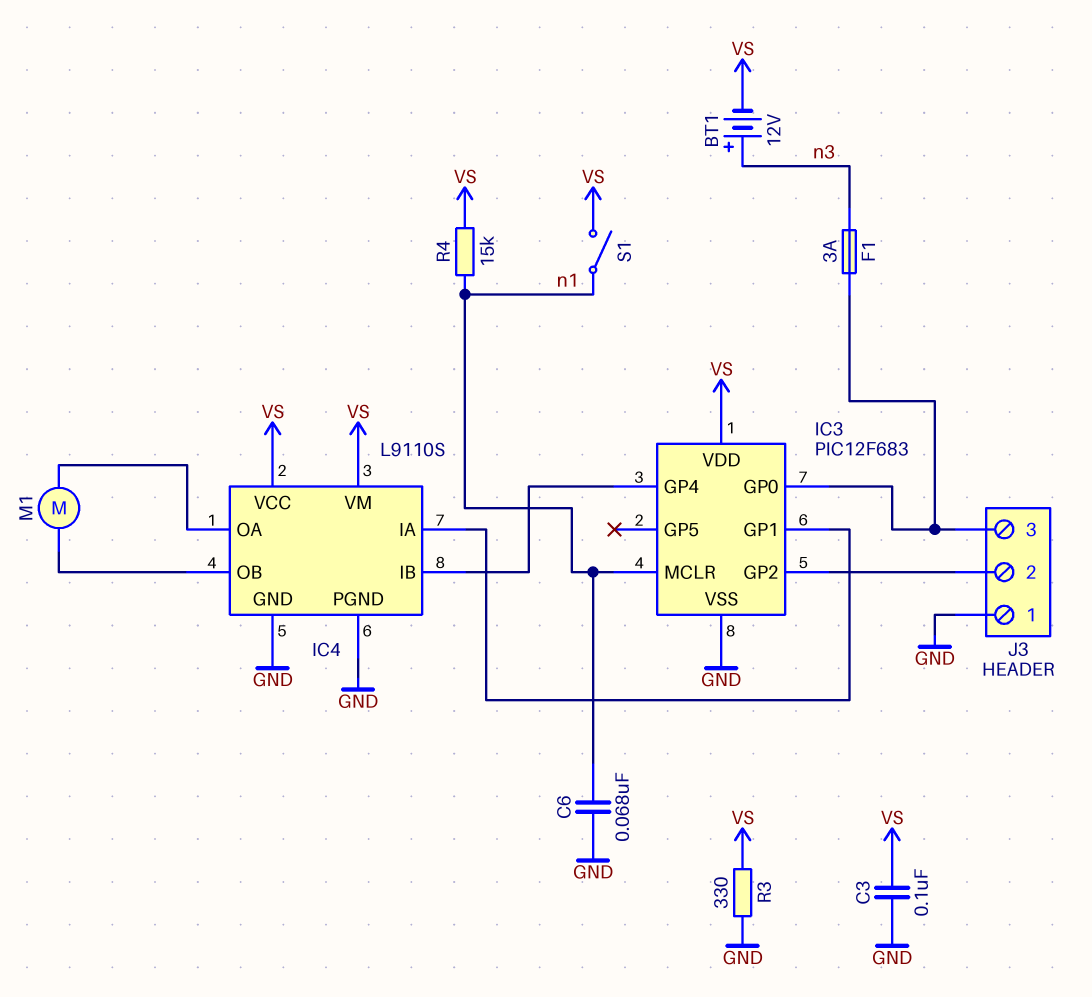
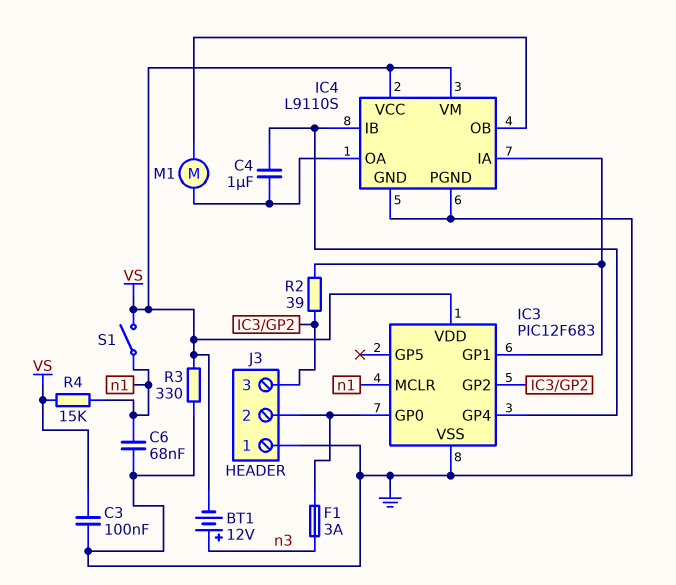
C4: none -> 1uF (IC3/GP4, IC4/OA)
J3 pin 2: IC3/GP2 -> IC3/GP0
J3 pin 3: IC3/GP0 -> IC3/GP2
R2: none -> 39 (IC3/GP1, IC3/GP2)

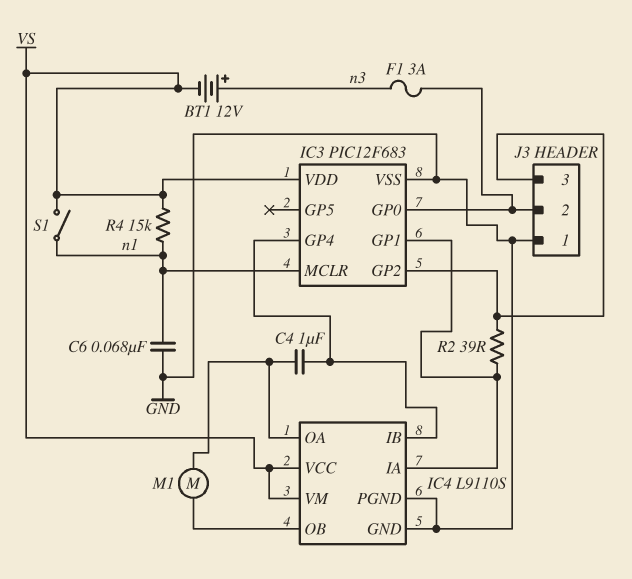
C3: 100nF (GND, VS) -> none
R3: 330 (GND, VS) -> none

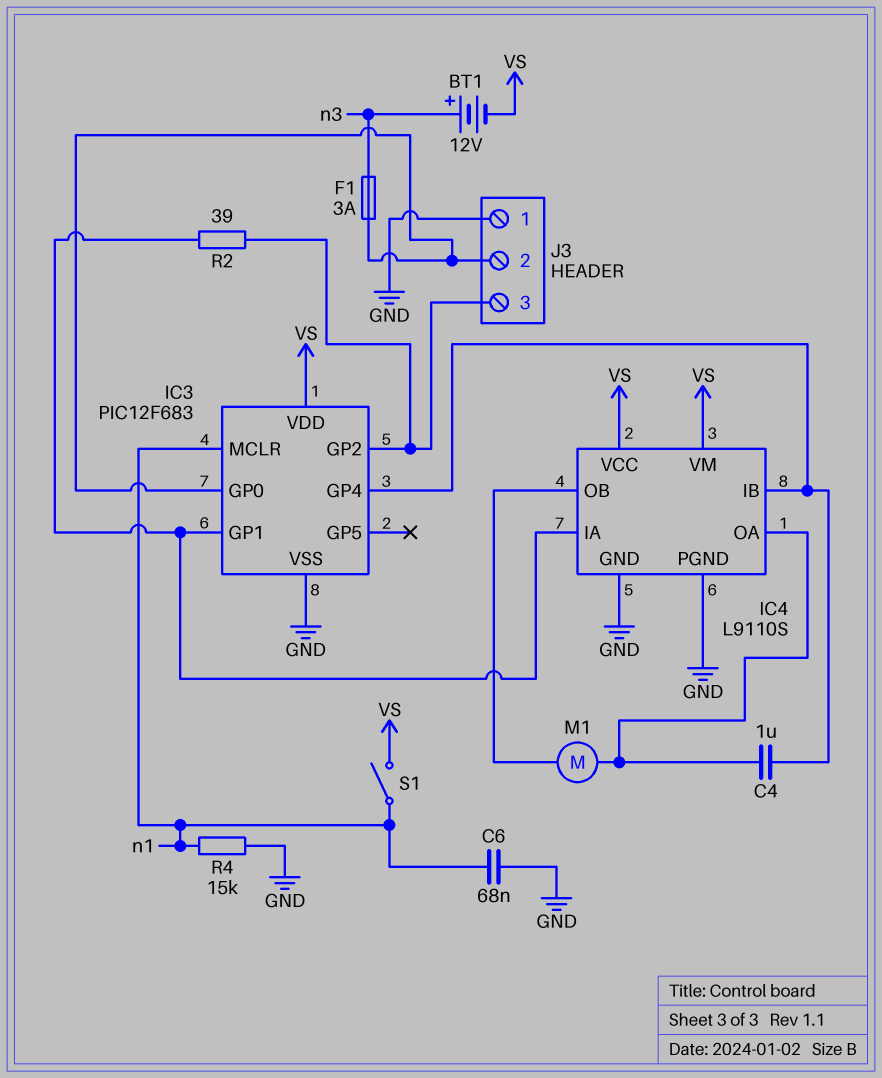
R4: 15k (VS, n1) -> 15k (GND, n1)

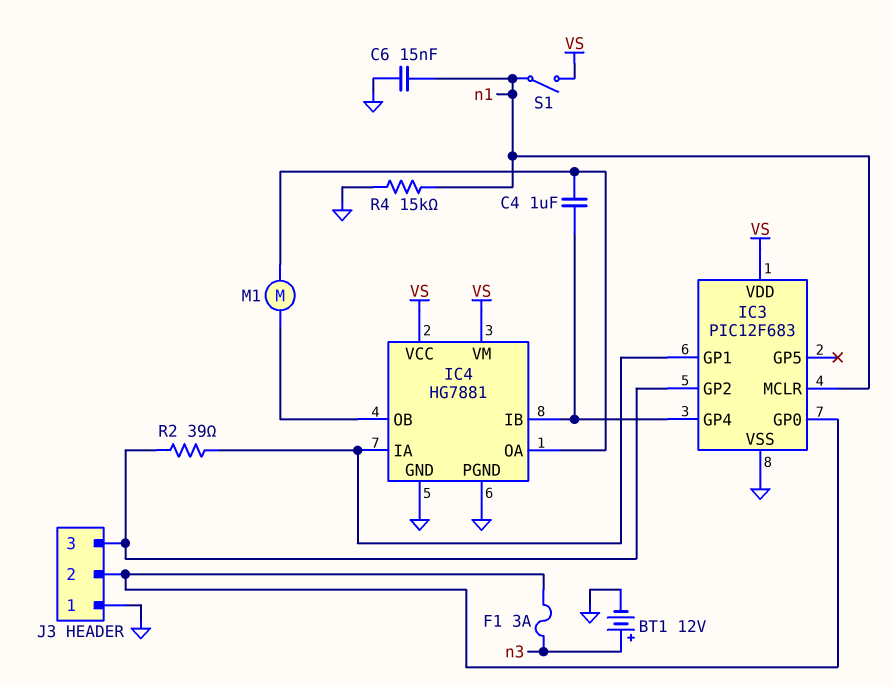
BT1: 12V (plus n3, minus VS) -> 12V (plus n3, minus GND)
C6: 68nF (GND, n1) -> 15nF (GND, n1)
IC4: L9110S -> HG7881

